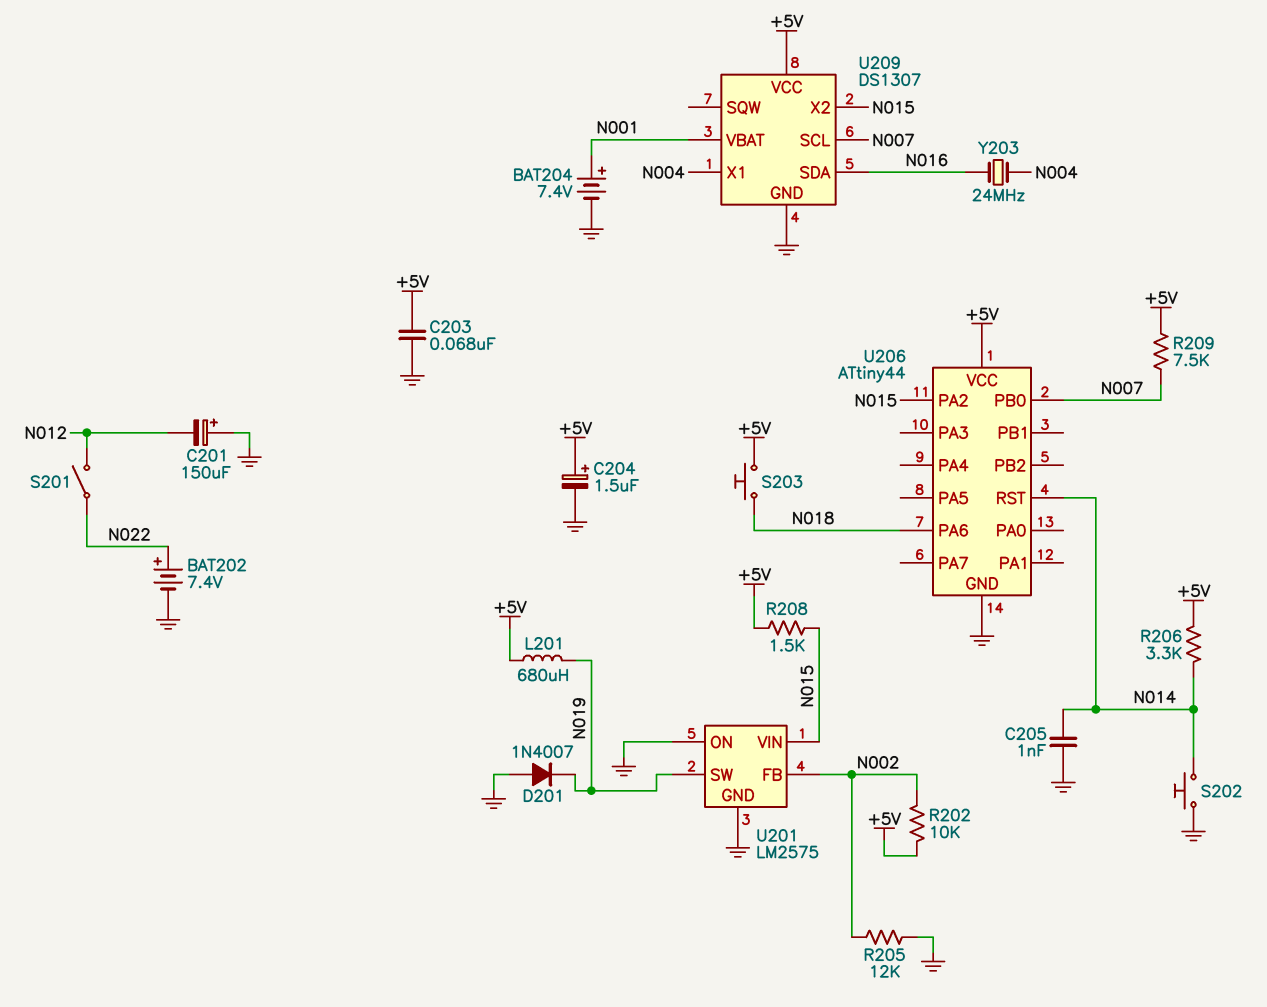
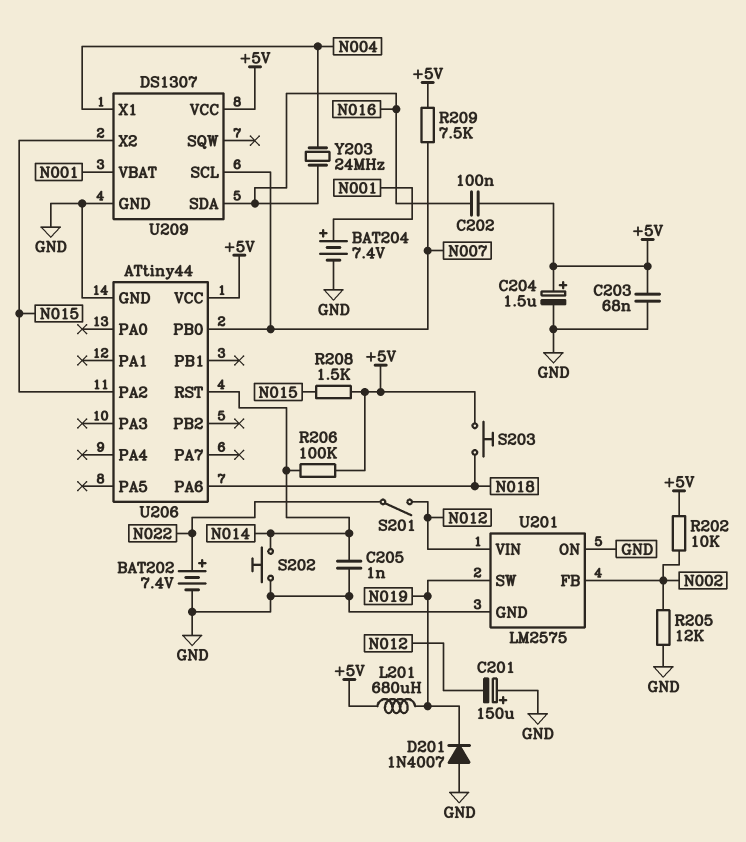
C202: none -> 100nF (+5V, N016)
R206: 3.3k (+5V, N014) -> 100k (+5V, N014)
U201 pin VIN: N015 -> N012

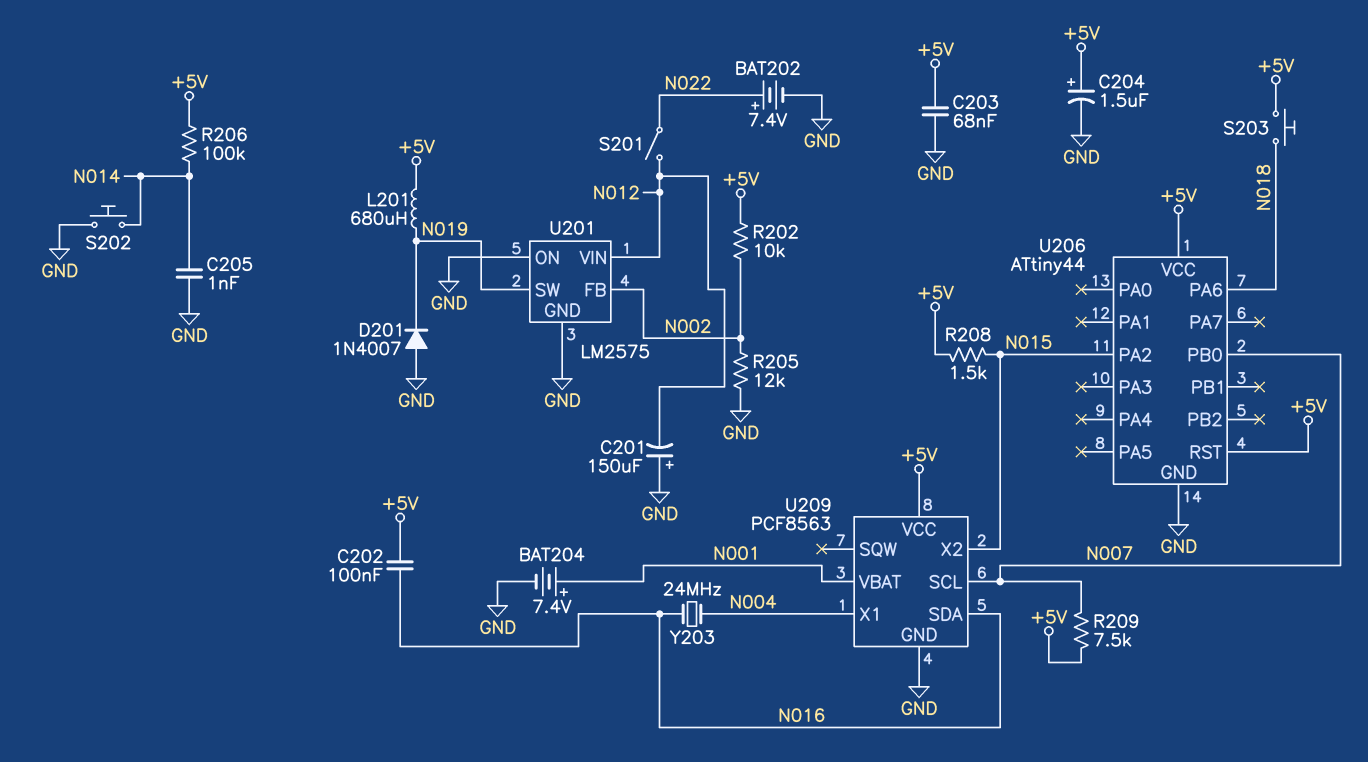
U206 pin RST: N014 -> +5V
U209: DS1307 -> PCF8563

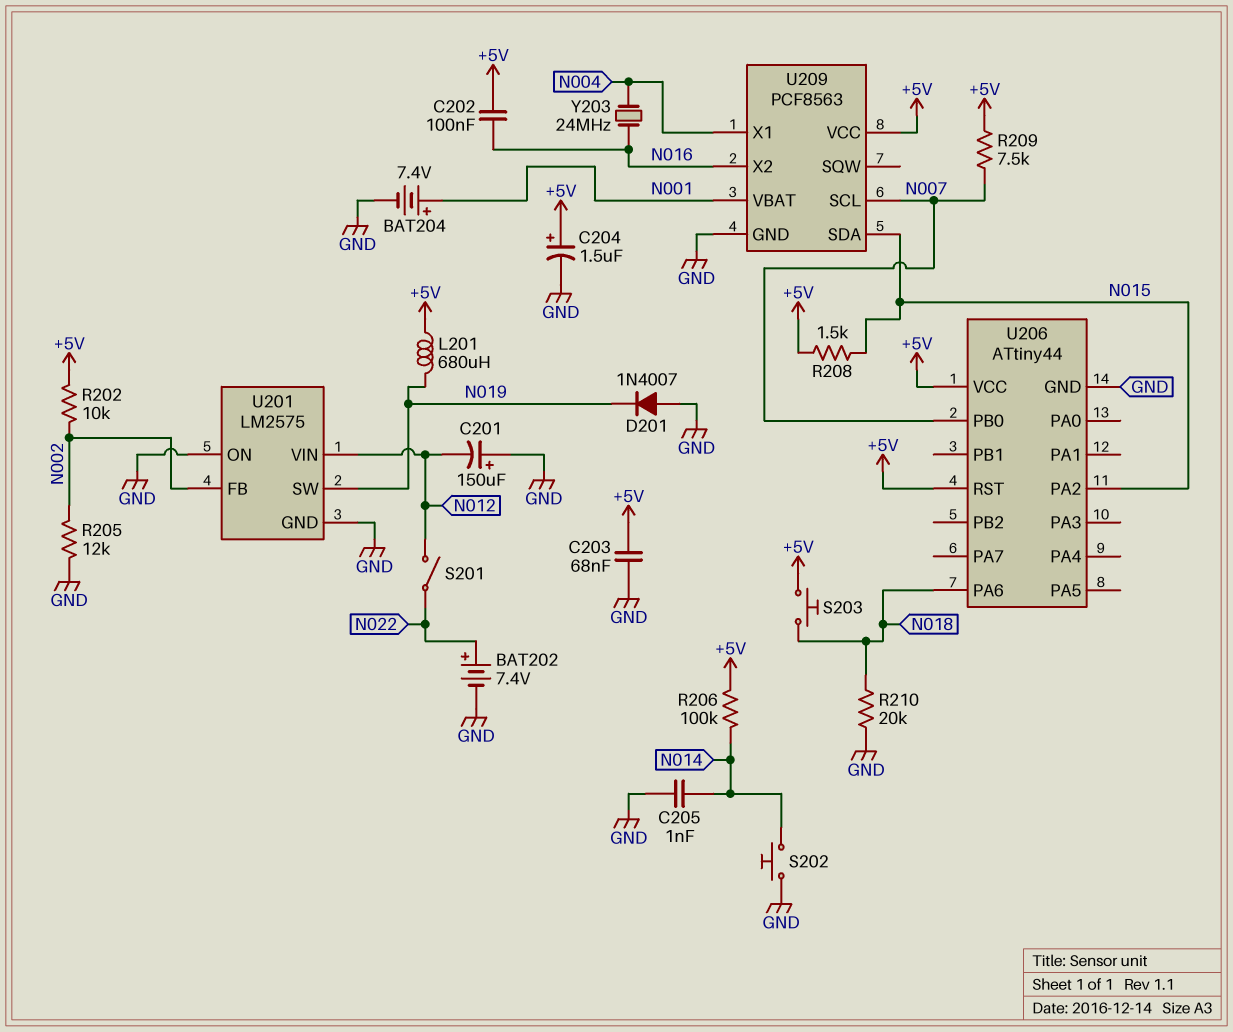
R210: none -> 20k (GND, N018)
U209 pin SDA: N016 -> N015
U209 pin X2: N015 -> N016

